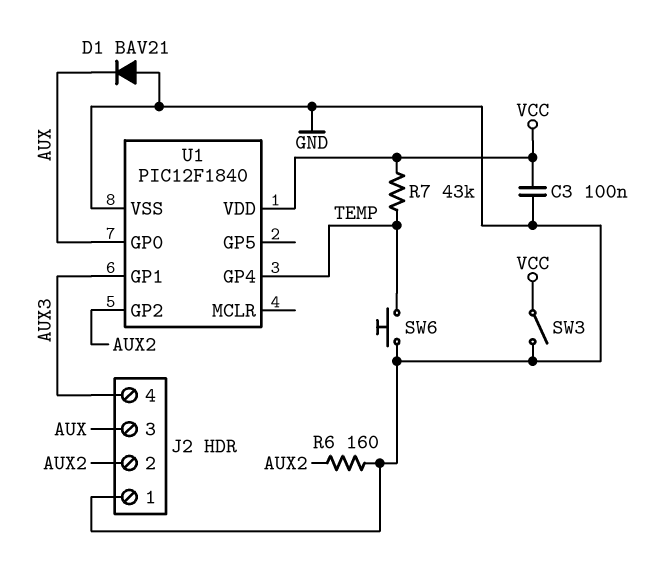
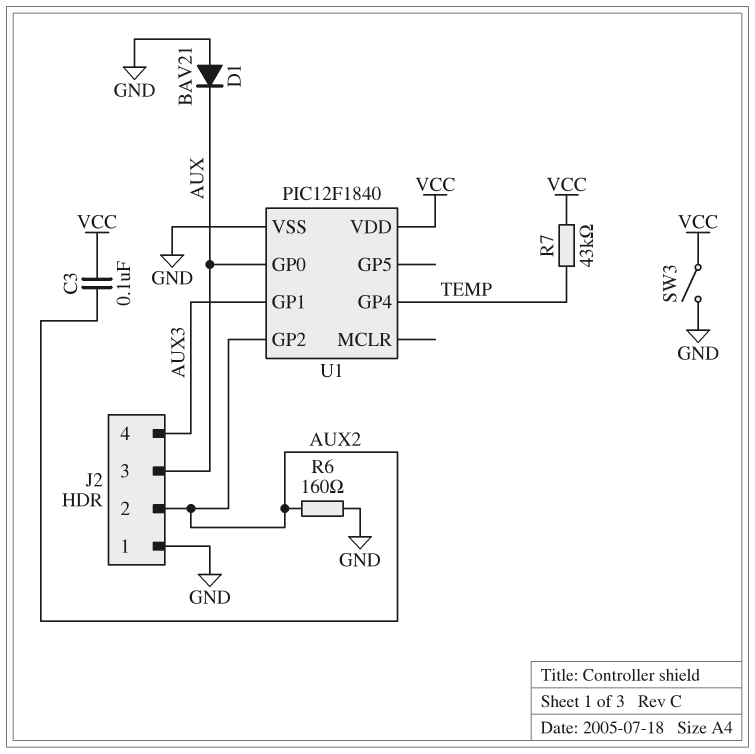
C3: 100nF (GND, VCC) -> 100nF (AUX2, VCC)
SW6: button (GND, TEMP) -> none

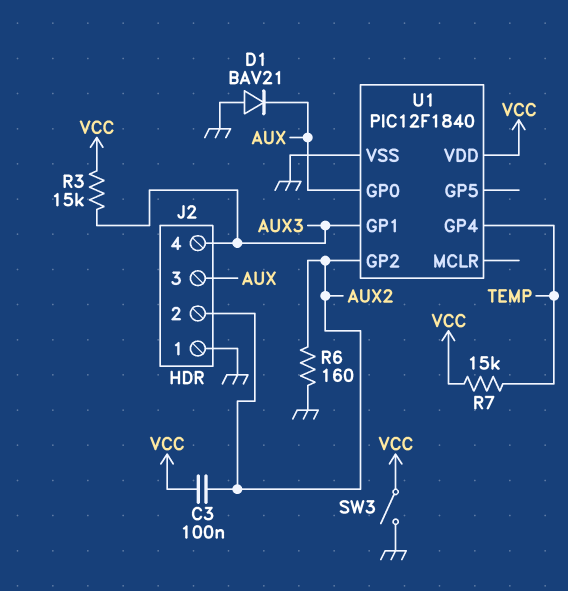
R3: none -> 15k (AUX3, VCC)
R7: 43k (TEMP, VCC) -> 15k (TEMP, VCC)

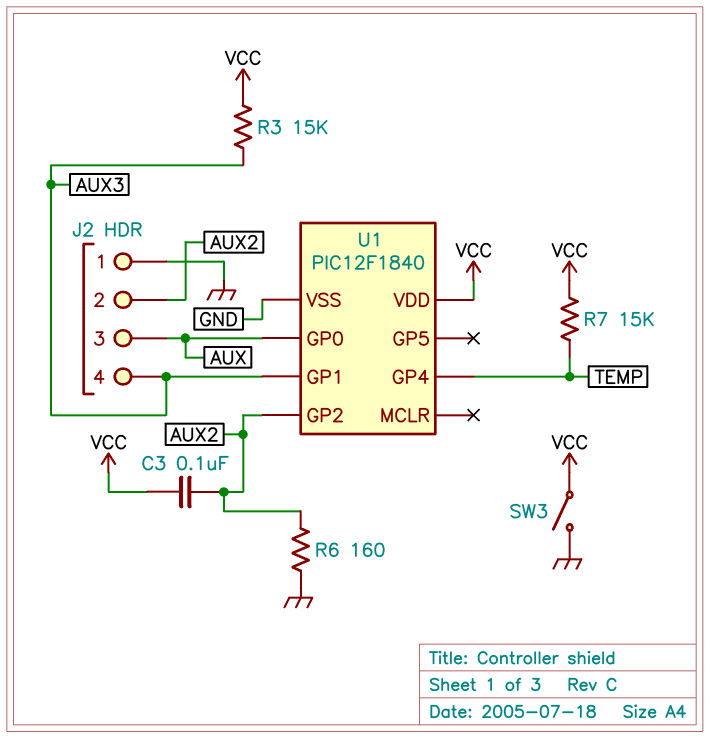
D1: diode BAV21 (A GND, K AUX) -> none

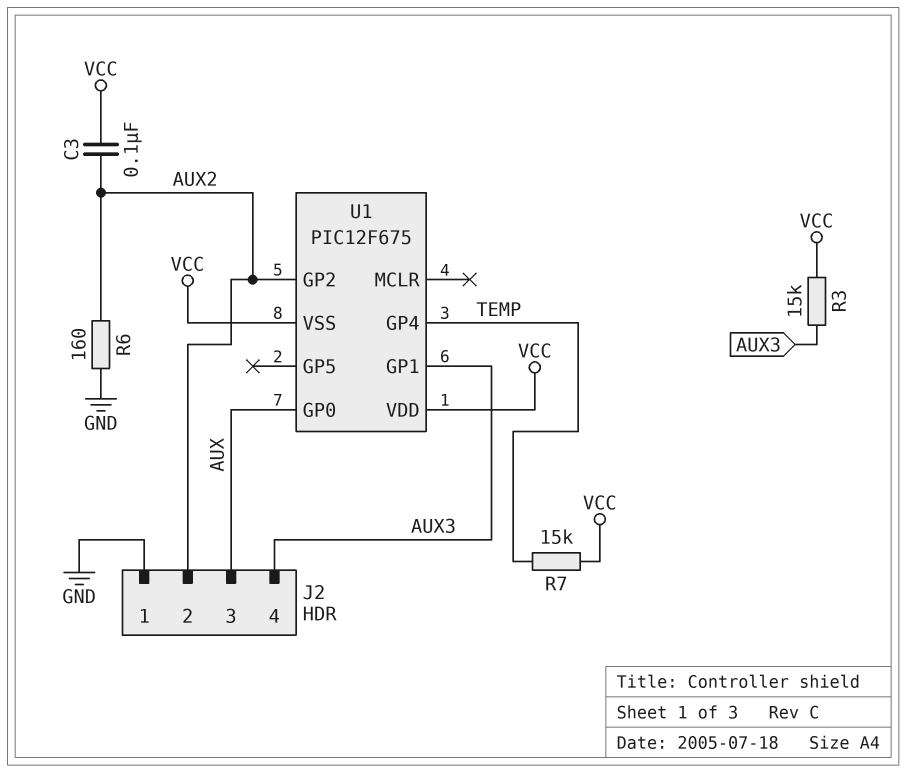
SW3: switch (GND, VCC) -> none
U1: PIC12F1840 -> PIC12F675
U1 pin VSS: GND -> VCC

